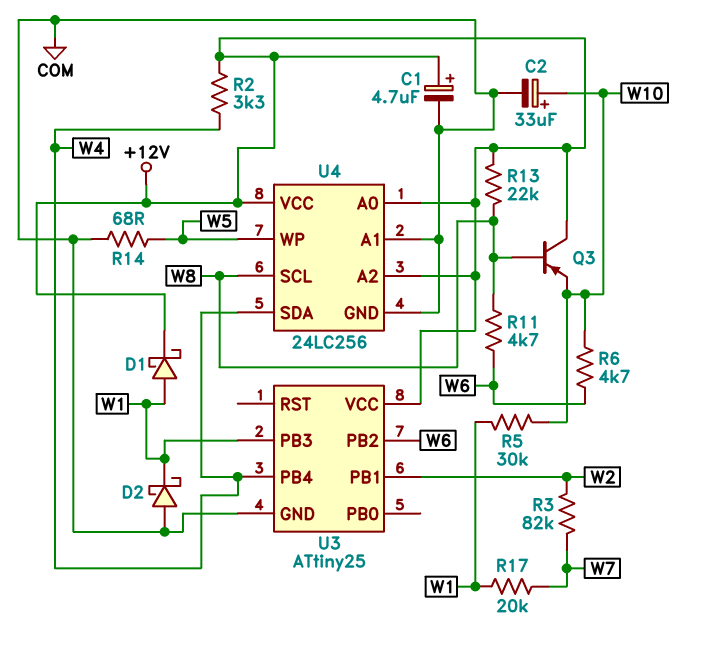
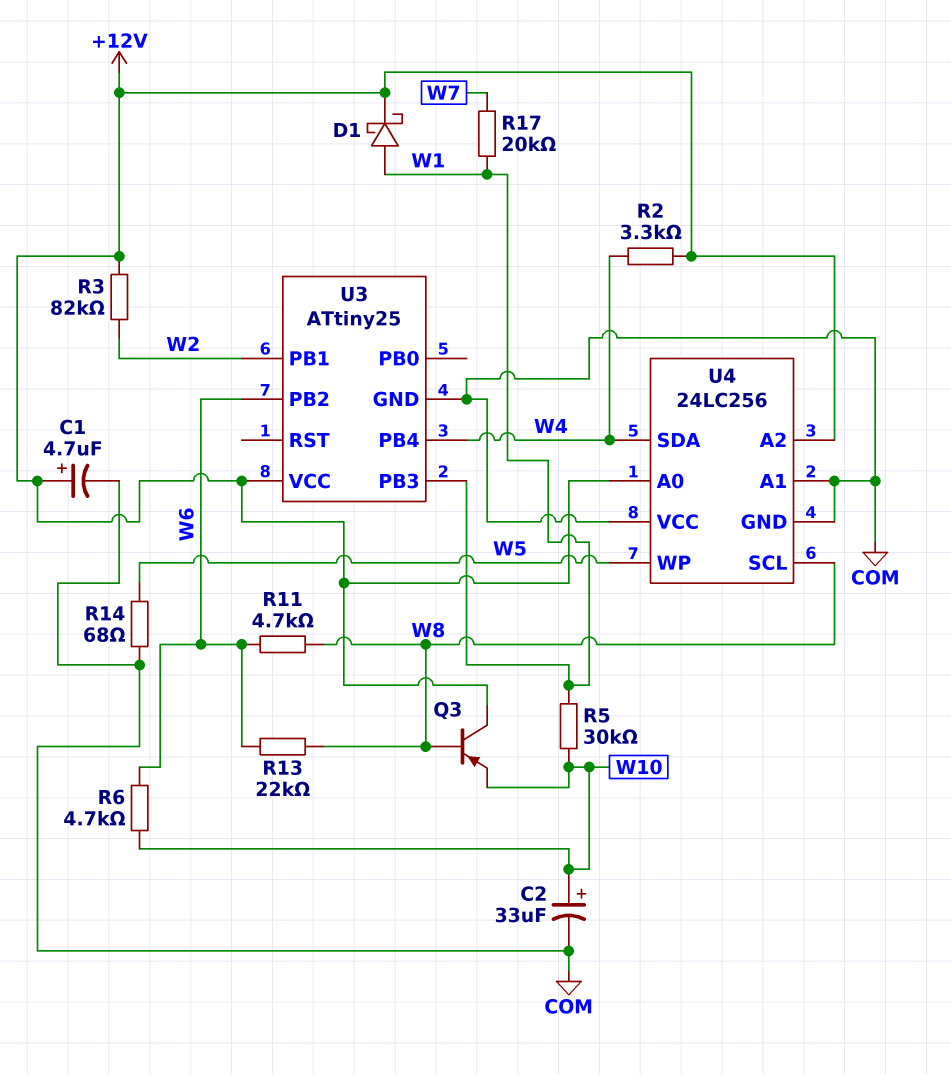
D2: schottky (A COM, K W1) -> none
R3: 82k (W2, W7) -> 82k (+12V, W2)
R13: 22k (+12V, W8) -> 22k (W6, W8)
U4 pin VCC: +12V -> COM

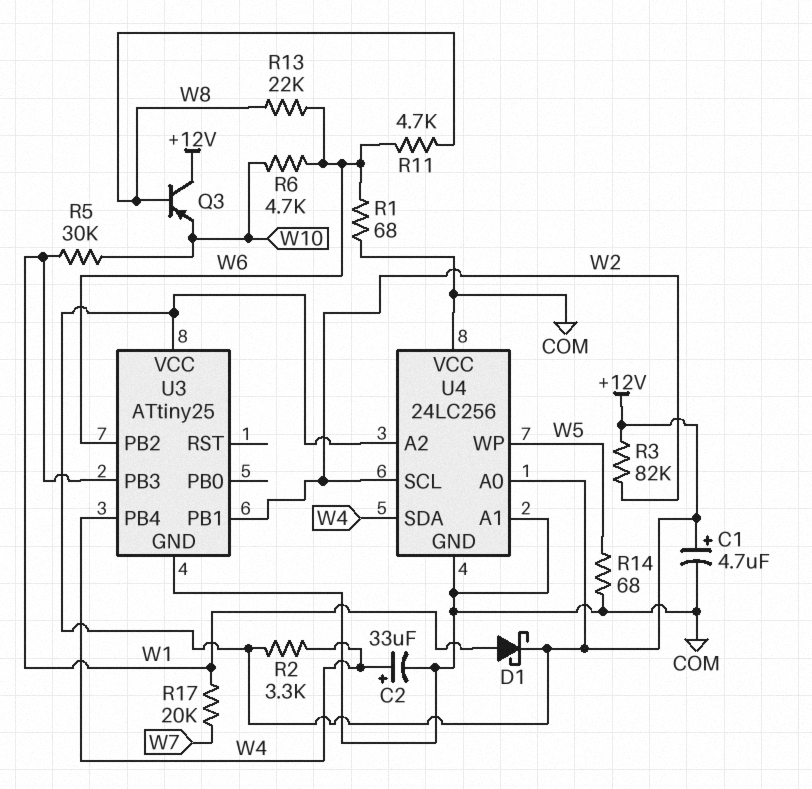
C2: 33uF (plus W10, minus COM) -> 33uF (plus W4, minus COM)
R1: none -> 68 (COM, W6)
U4 pin SCL: W8 -> W2

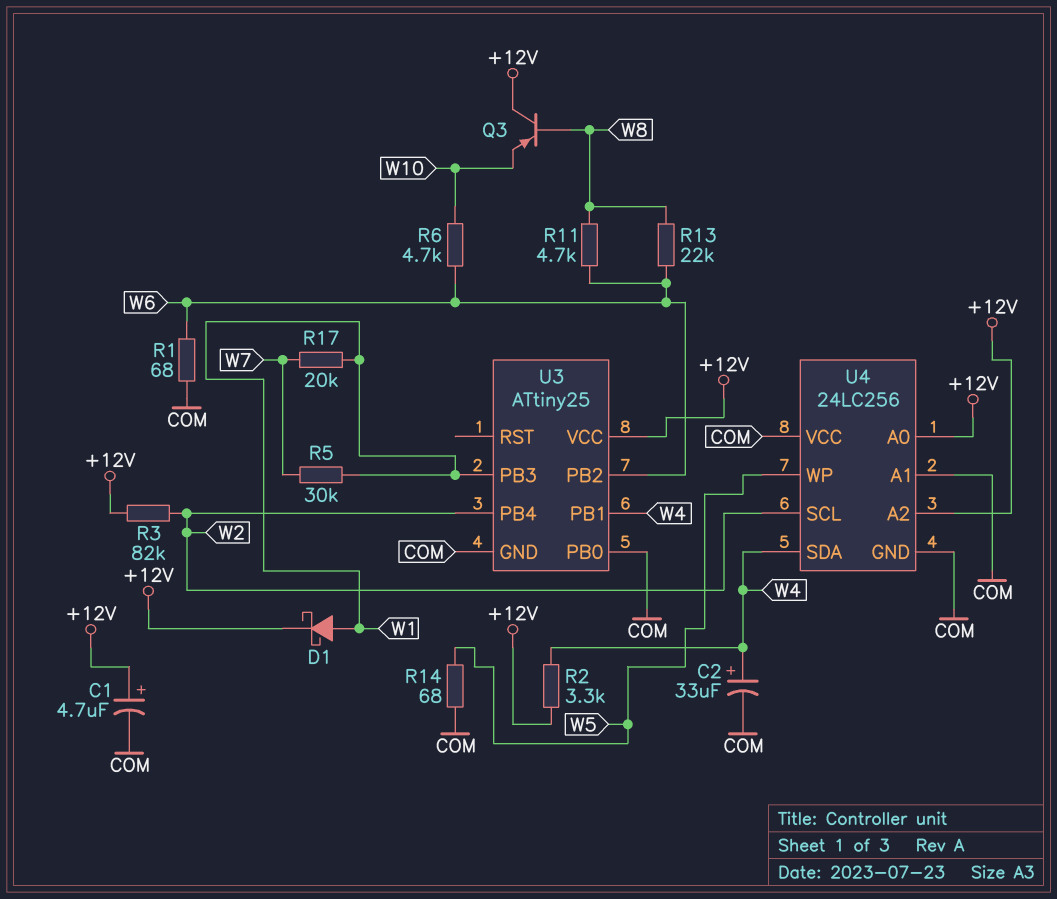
R5: 30k (W1, W10) -> 30k (W1, W7)
U3 pin PB0: none -> COM
U3 pin PB1: W2 -> W4
U3 pin PB4: W4 -> W2

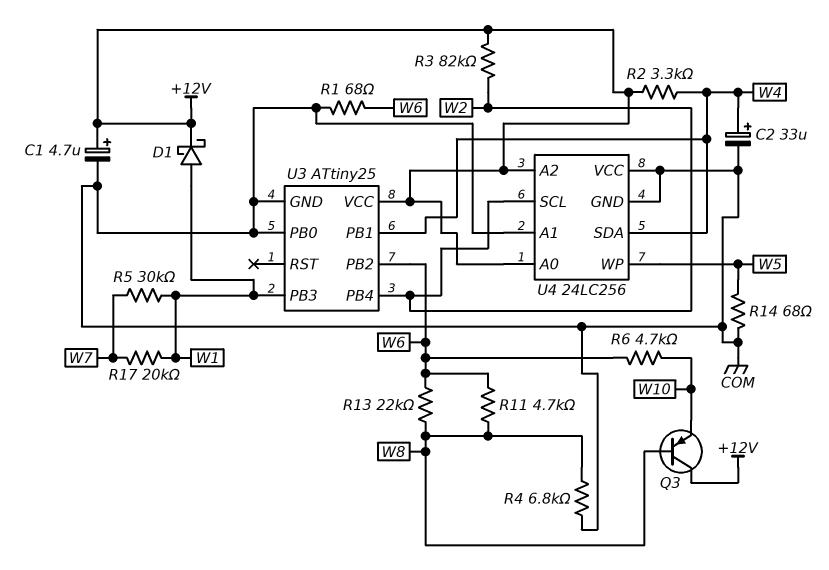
R4: none -> 6.8k (COM, W8)

